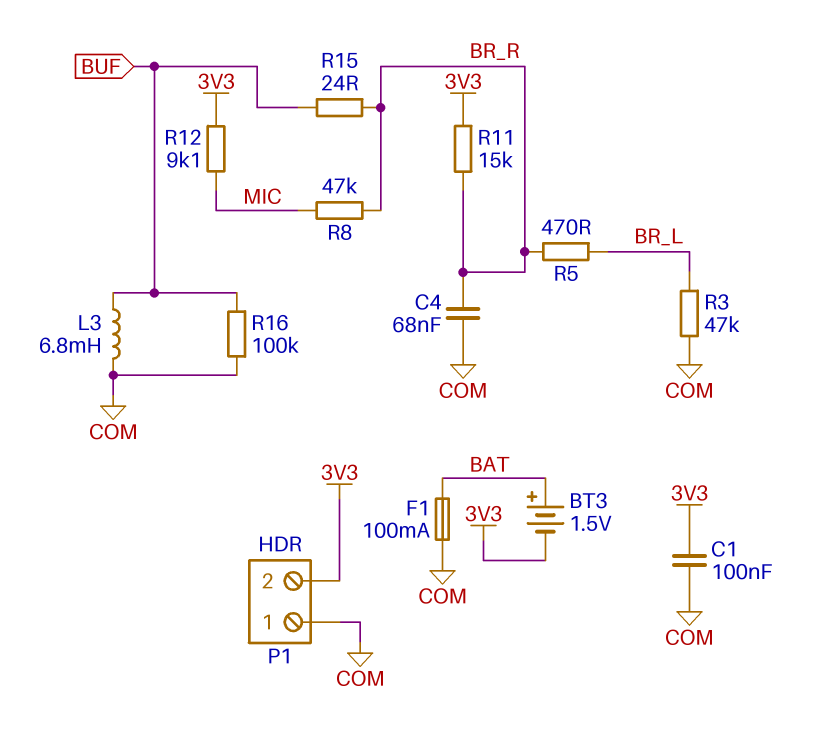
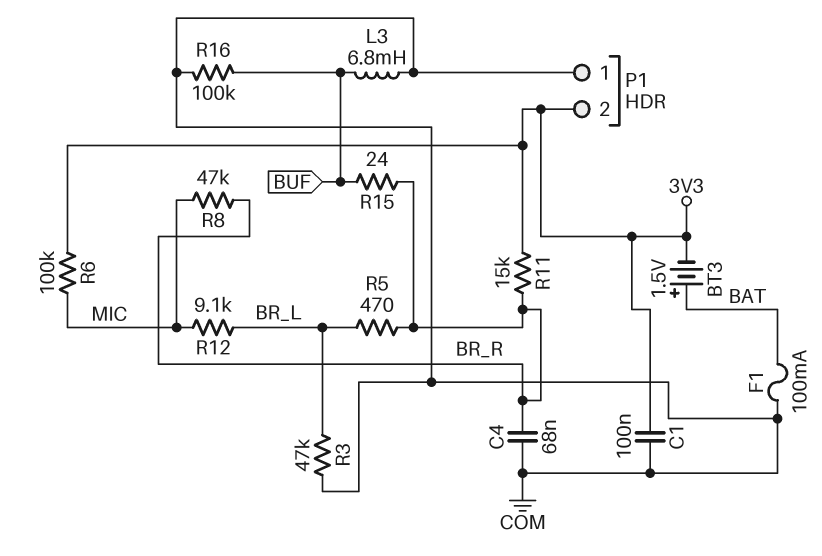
R6: none -> 100k (3V3, MIC)
R12: 9.1k (3V3, MIC) -> 9.1k (BR_L, MIC)

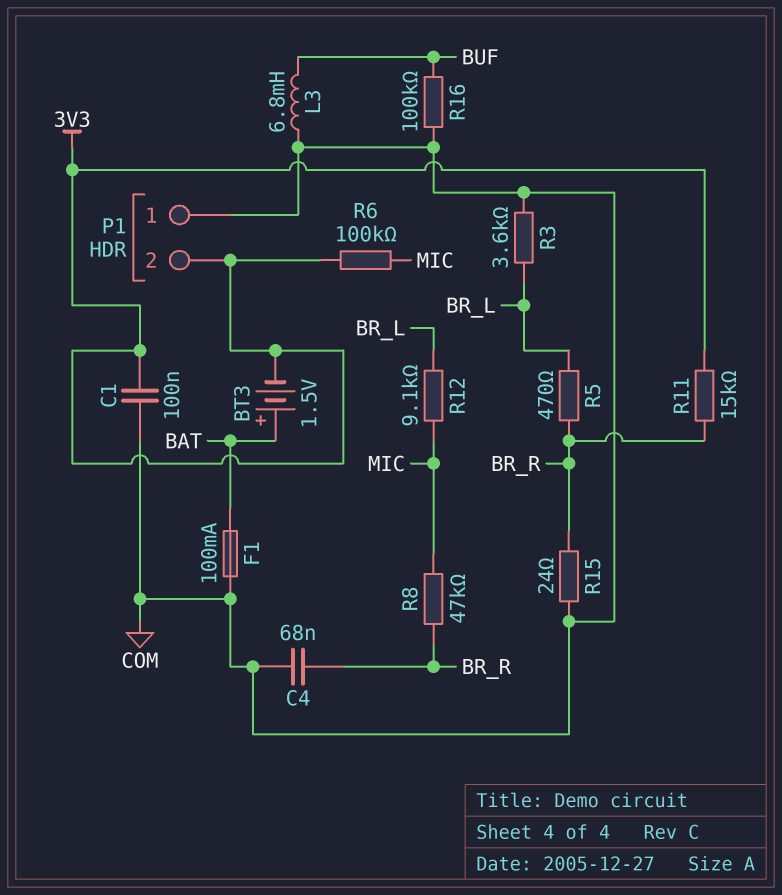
R3: 47k (BR_L, COM) -> 3.6k (BR_L, COM)
R15: 24 (BR_R, BUF) -> 24 (BR_R, COM)

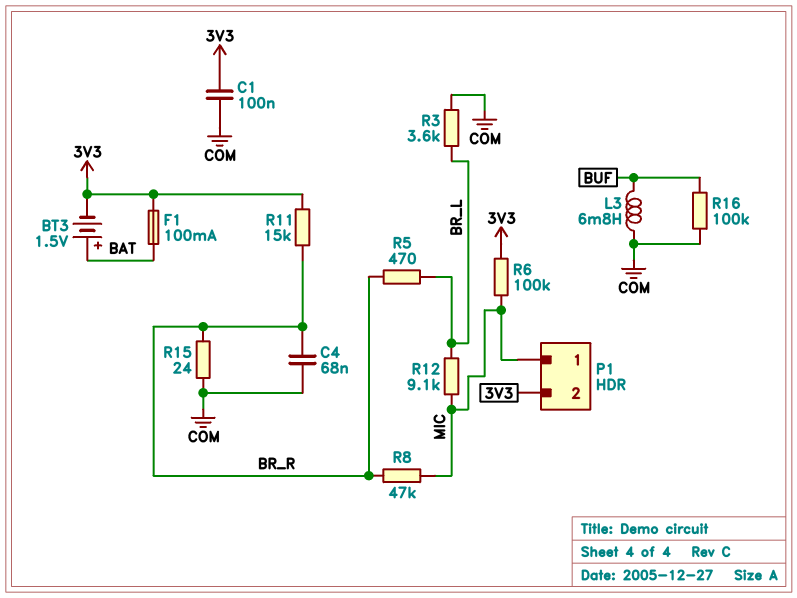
F1: 100mA (BAT, COM) -> 100mA (3V3, BAT)
P1 pin 1: COM -> MIC

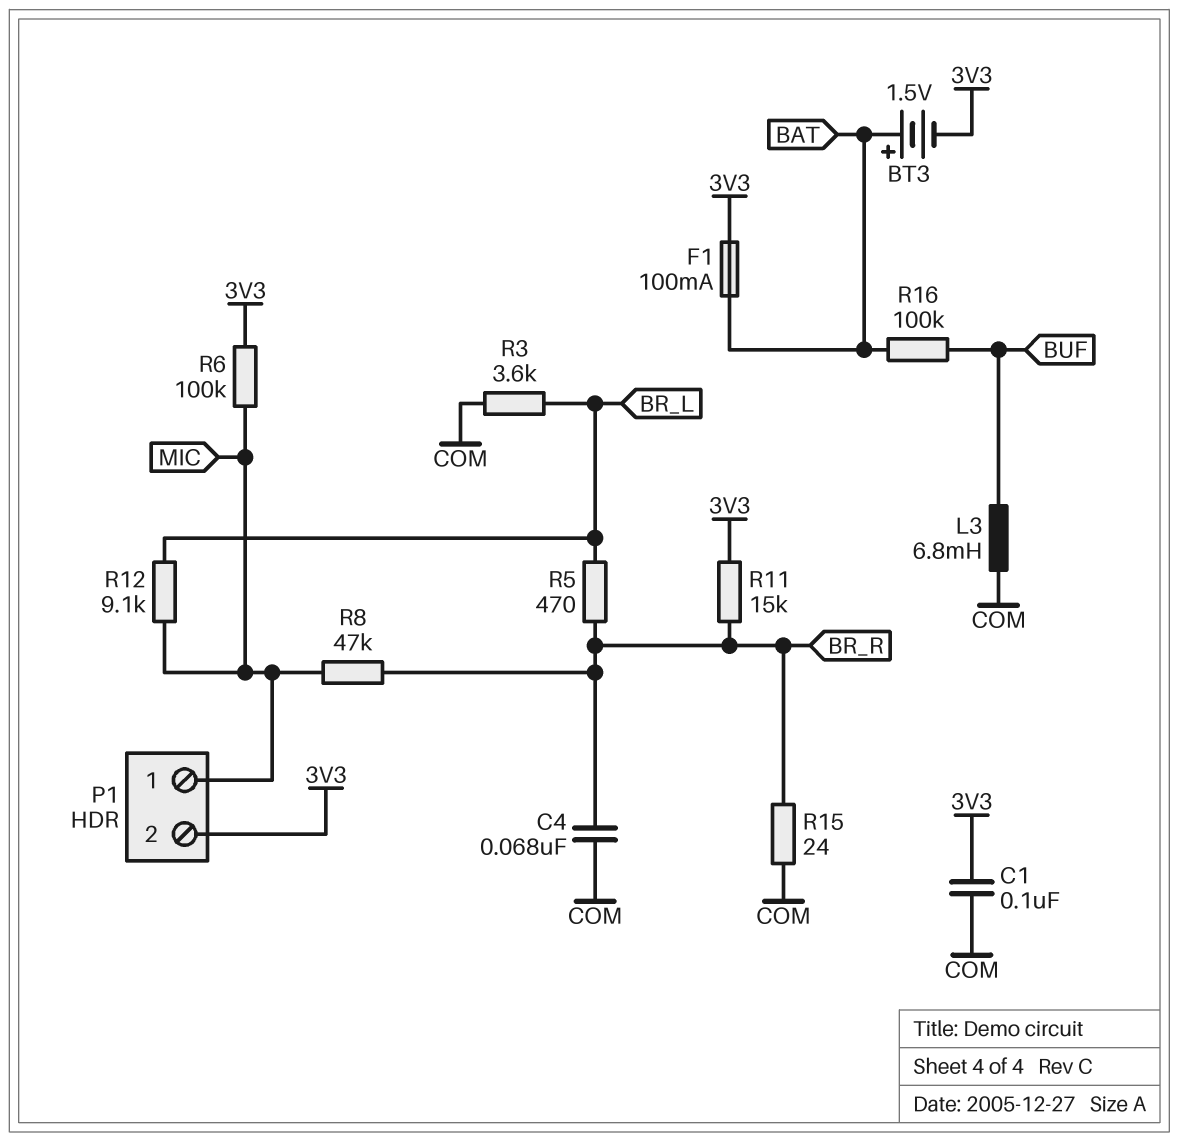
R16: 100k (BUF, COM) -> 100k (BAT, BUF)

